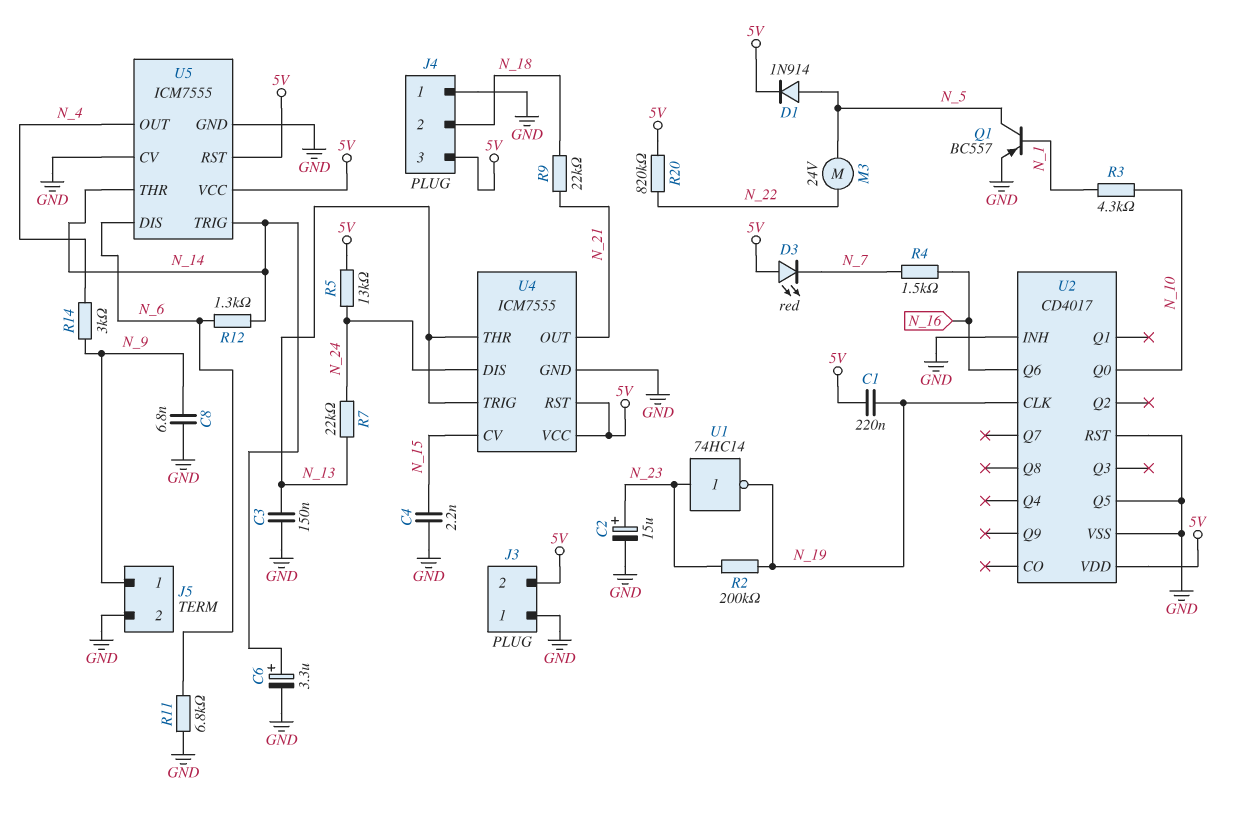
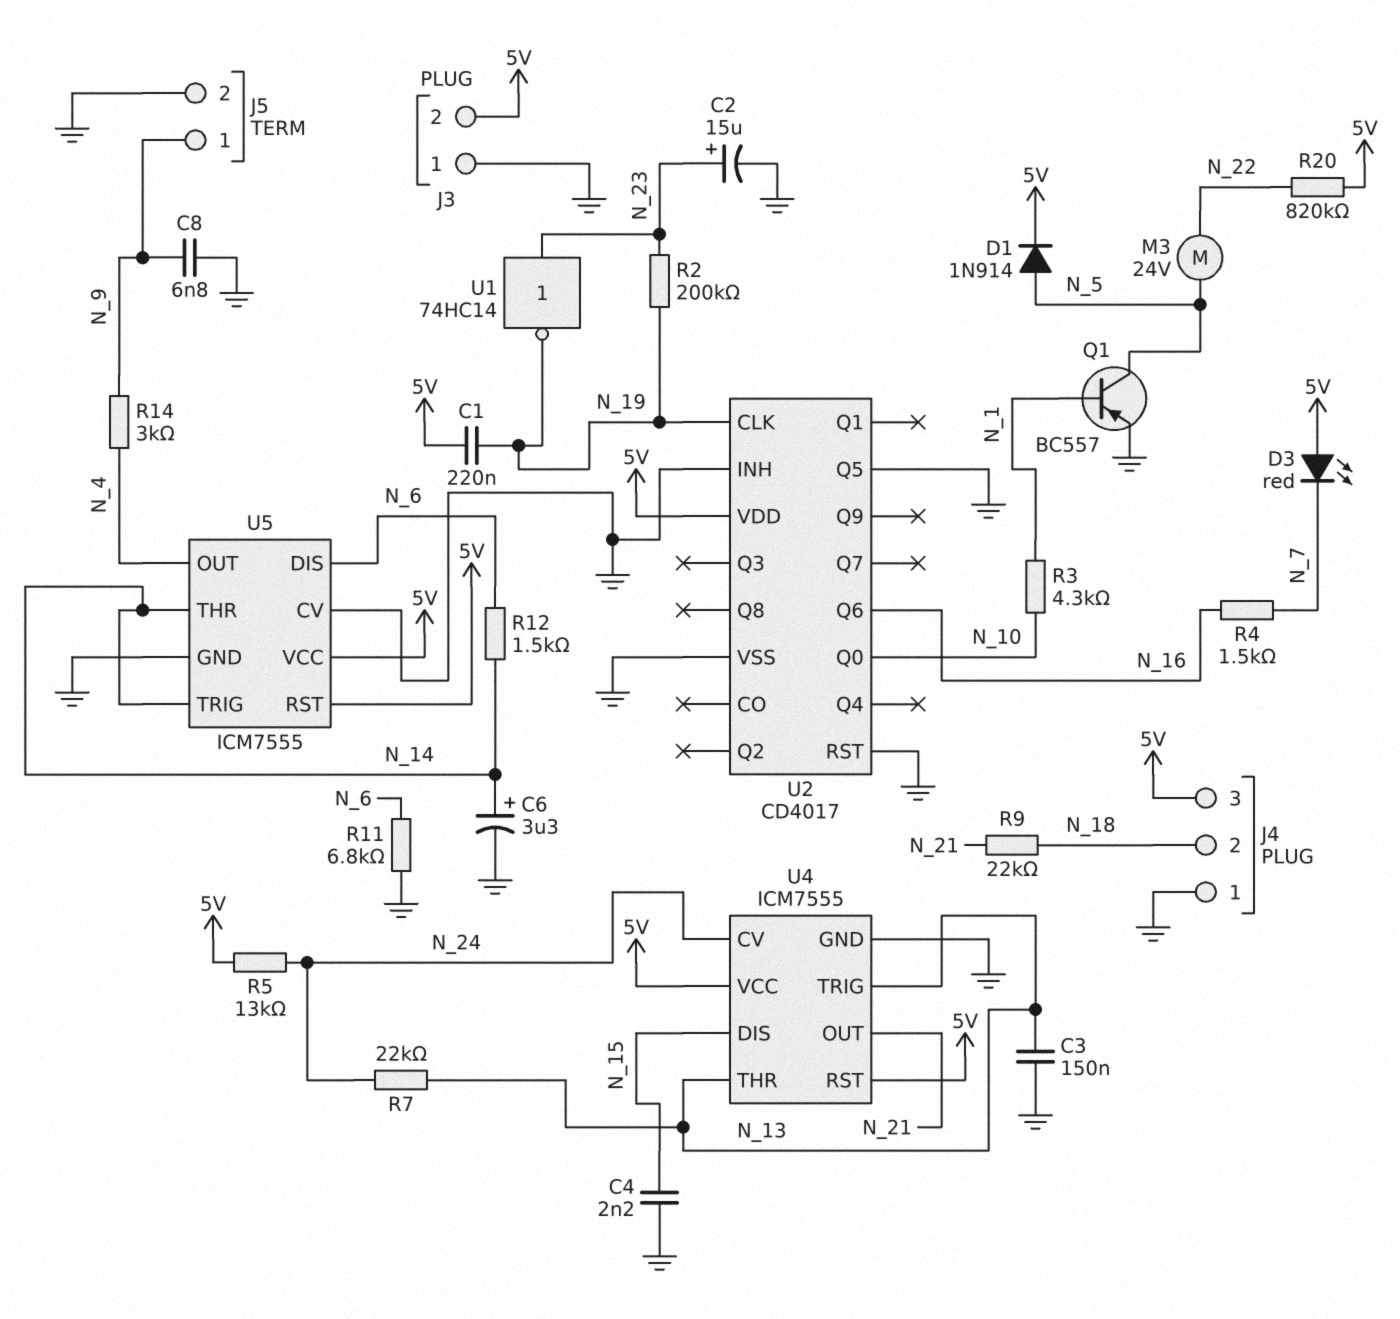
R12: 1.3k (N_6, N_14) -> 1.5k (N_6, N_14)
U4 pin CV: N_15 -> N_24
U4 pin DIS: N_24 -> N_15

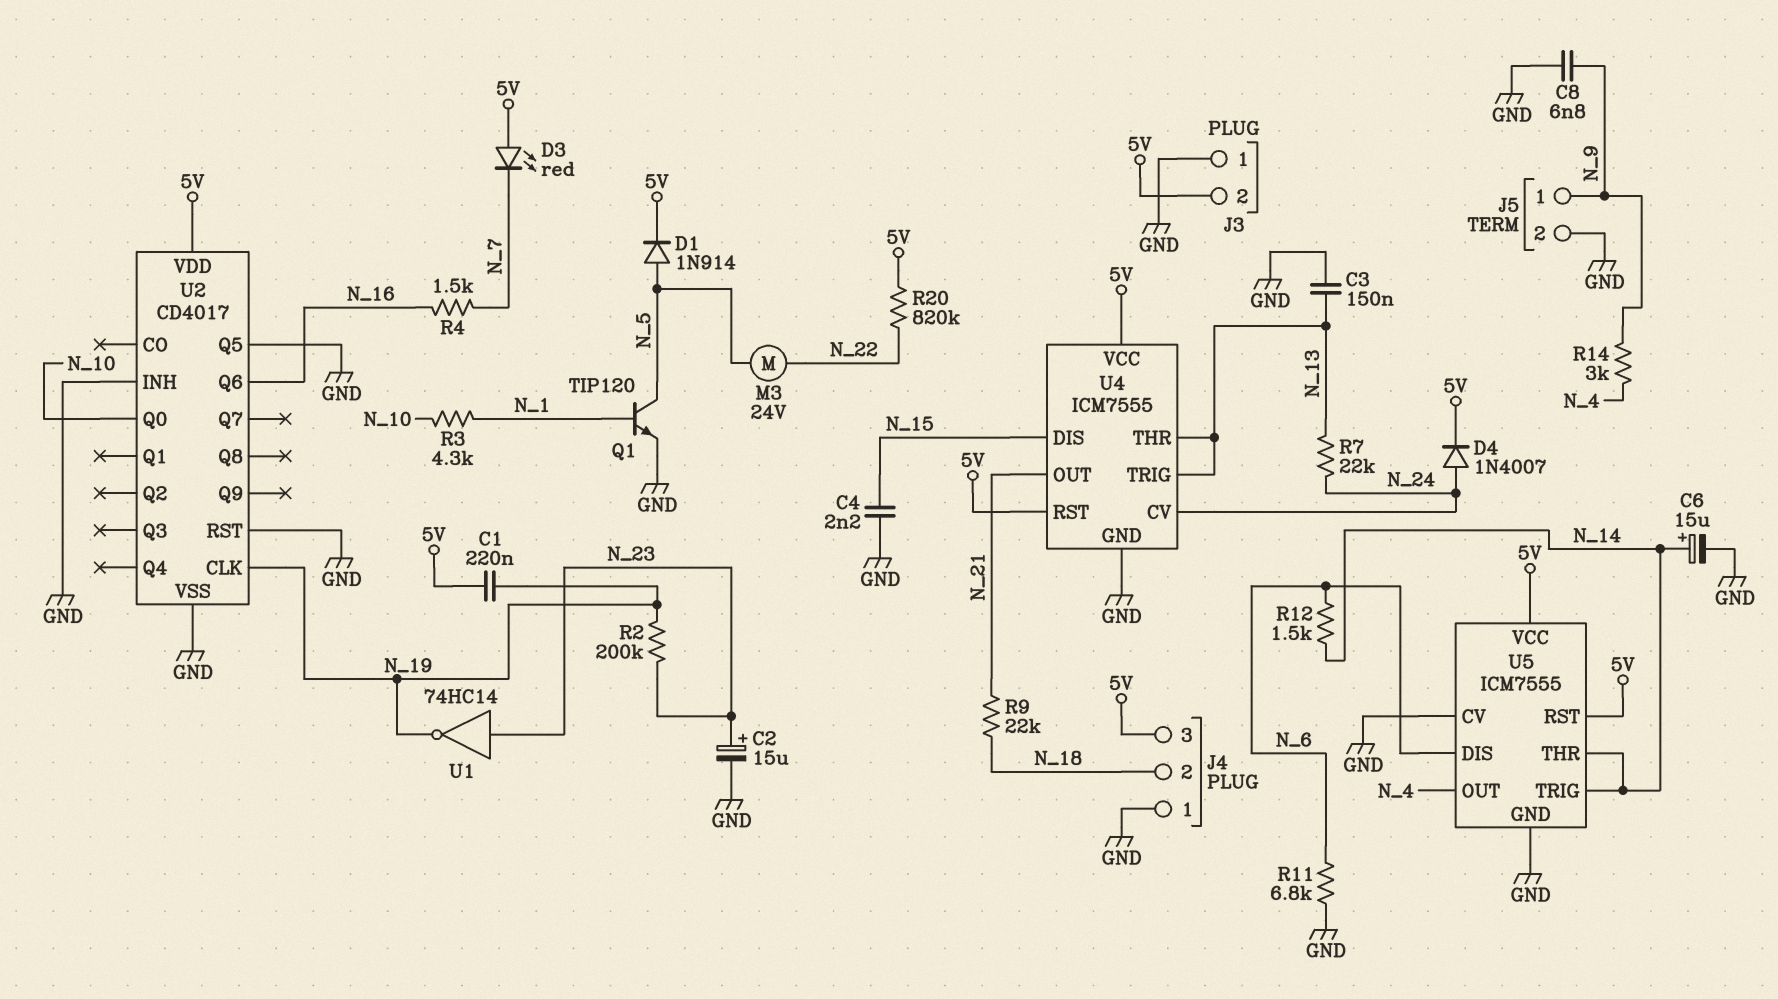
C6: 3.3uF (plus N_14, minus GND) -> 15uF (plus N_14, minus GND)
D4: none -> diode 1N4007 (A N_24, K 5V)
Q1: PNP BC557 (B N_1, C N_5, E GND) -> NPN TIP120 (B N_1, C N_5, E GND)
R5: 13k (5V, N_24) -> none

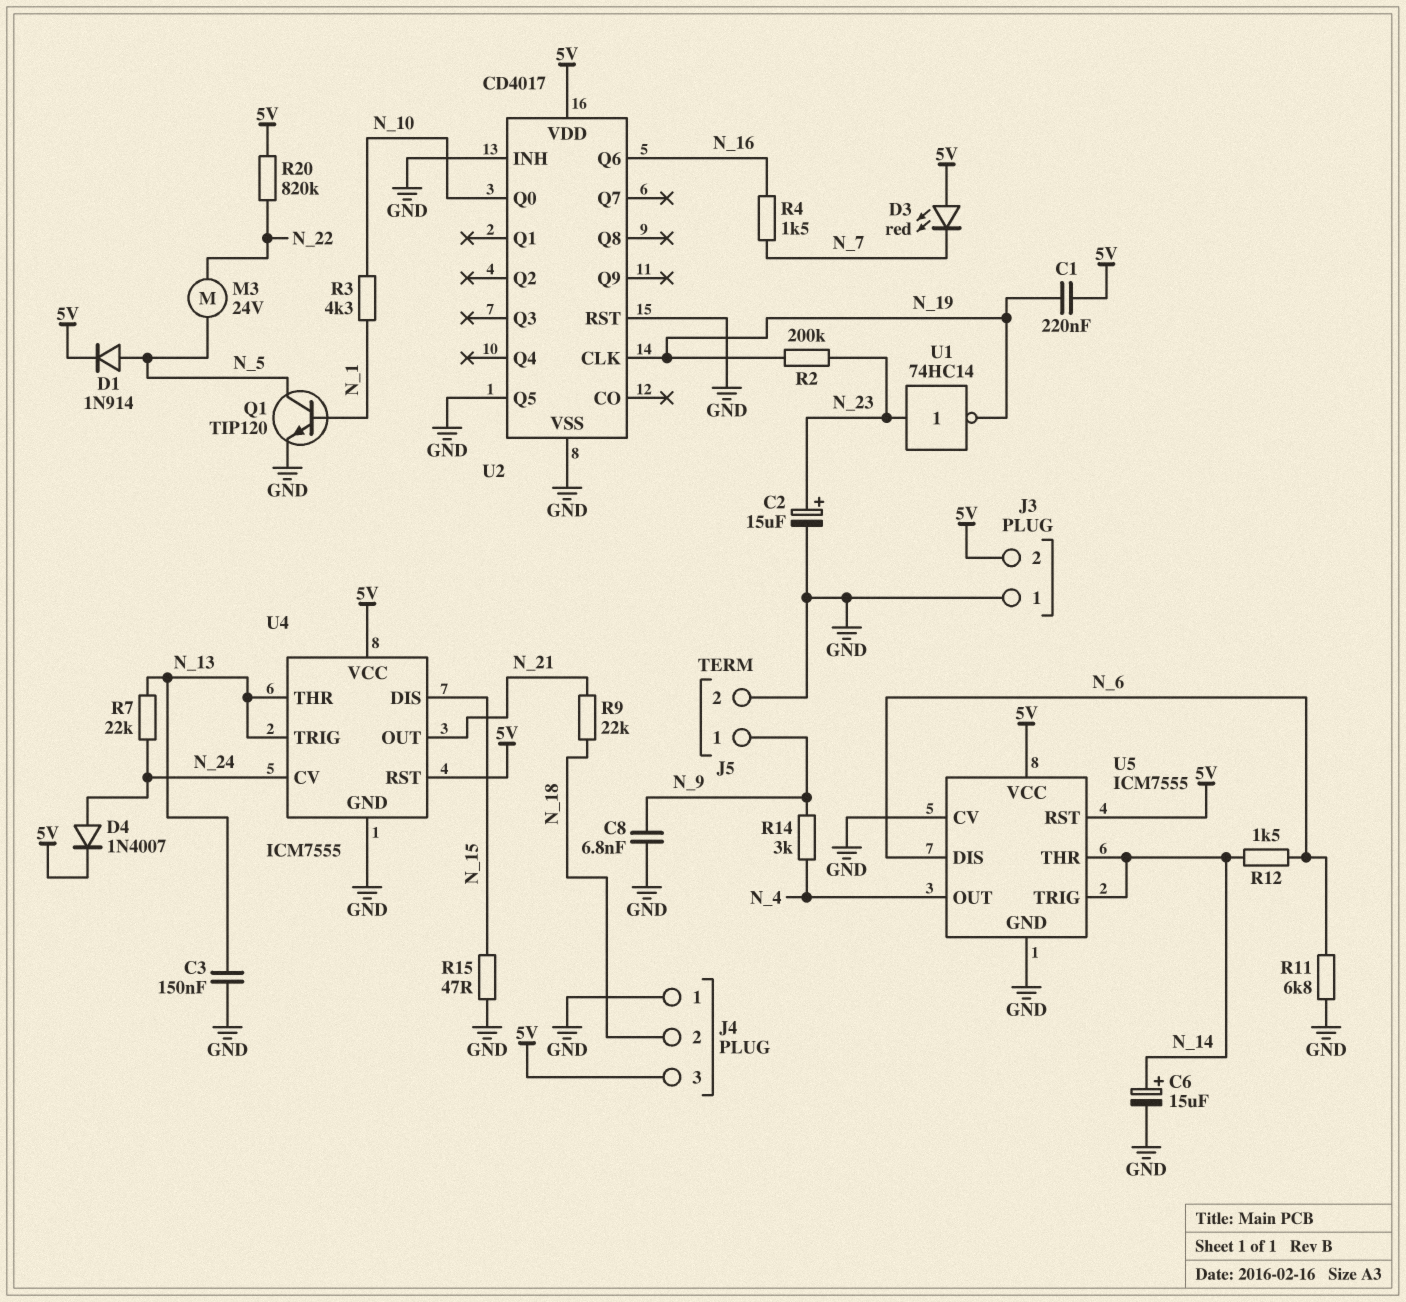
C4: 2.2nF (GND, N_15) -> none
R15: none -> 47 (GND, N_15)

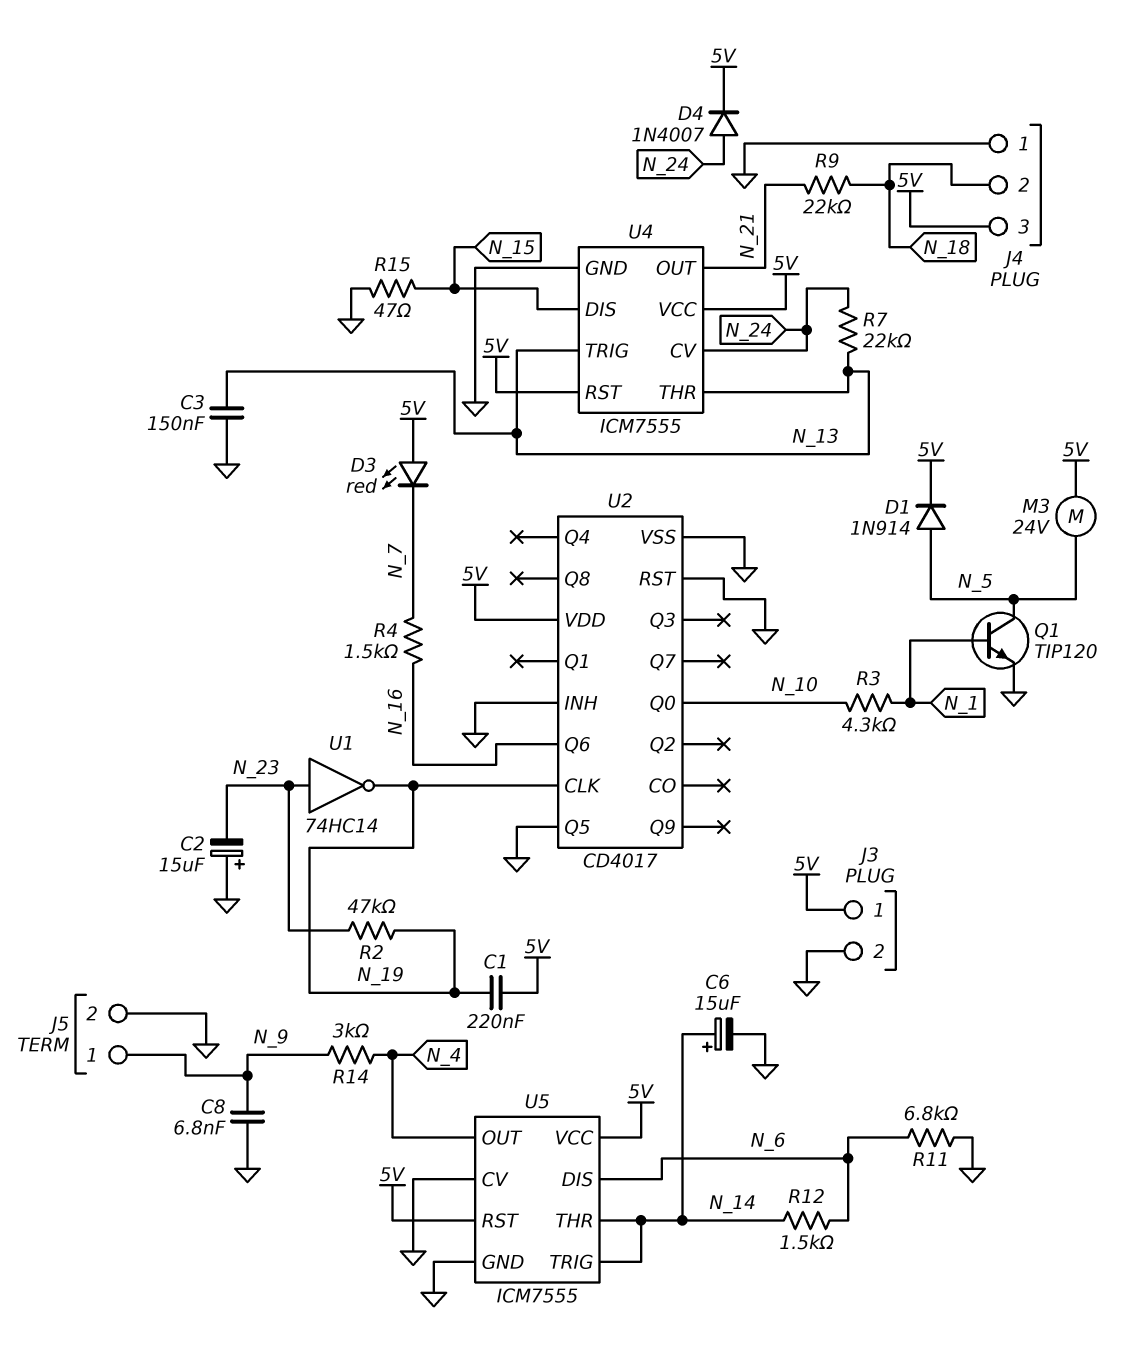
C2: 15uF (plus N_23, minus GND) -> 15uF (plus GND, minus N_23)
J3 pin 1: GND -> 5V
J3 pin 2: 5V -> GND
M3: motor 24V (N_5, N_22) -> motor 24V (5V, N_5)
R2: 200k (N_19, N_23) -> 47k (N_19, N_23)
R20: 820k (5V, N_22) -> none

